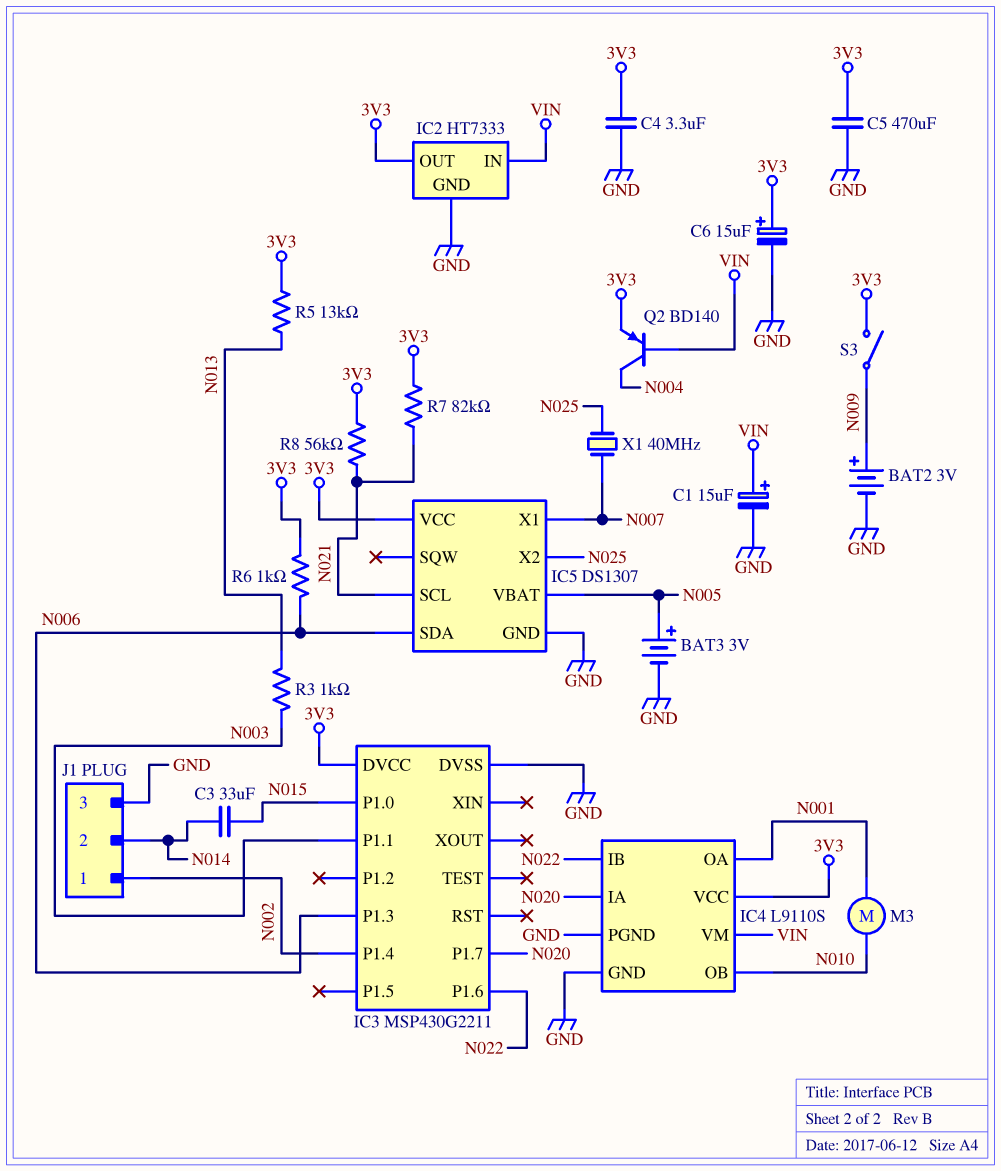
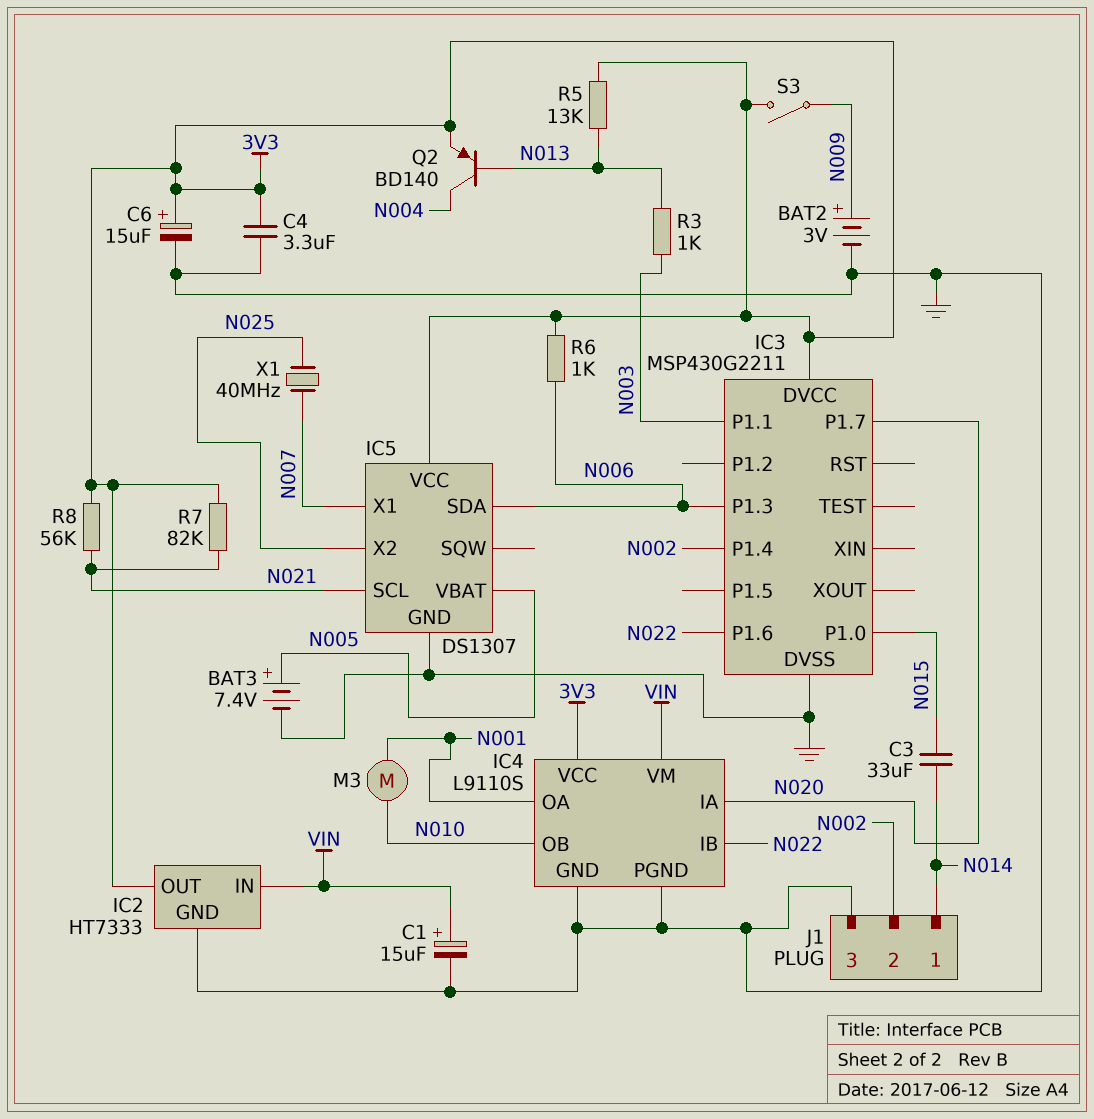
BAT3: 3V (plus N005, minus GND) -> 7.4V (plus N005, minus GND)
C5: 470uF (3V3, GND) -> none
J1 pin 1: N002 -> N014
J1 pin 2: N014 -> N002
Q2: PNP BD140 (B VIN, C N004, E 3V3) -> PNP BD140 (B N013, C N004, E 3V3)

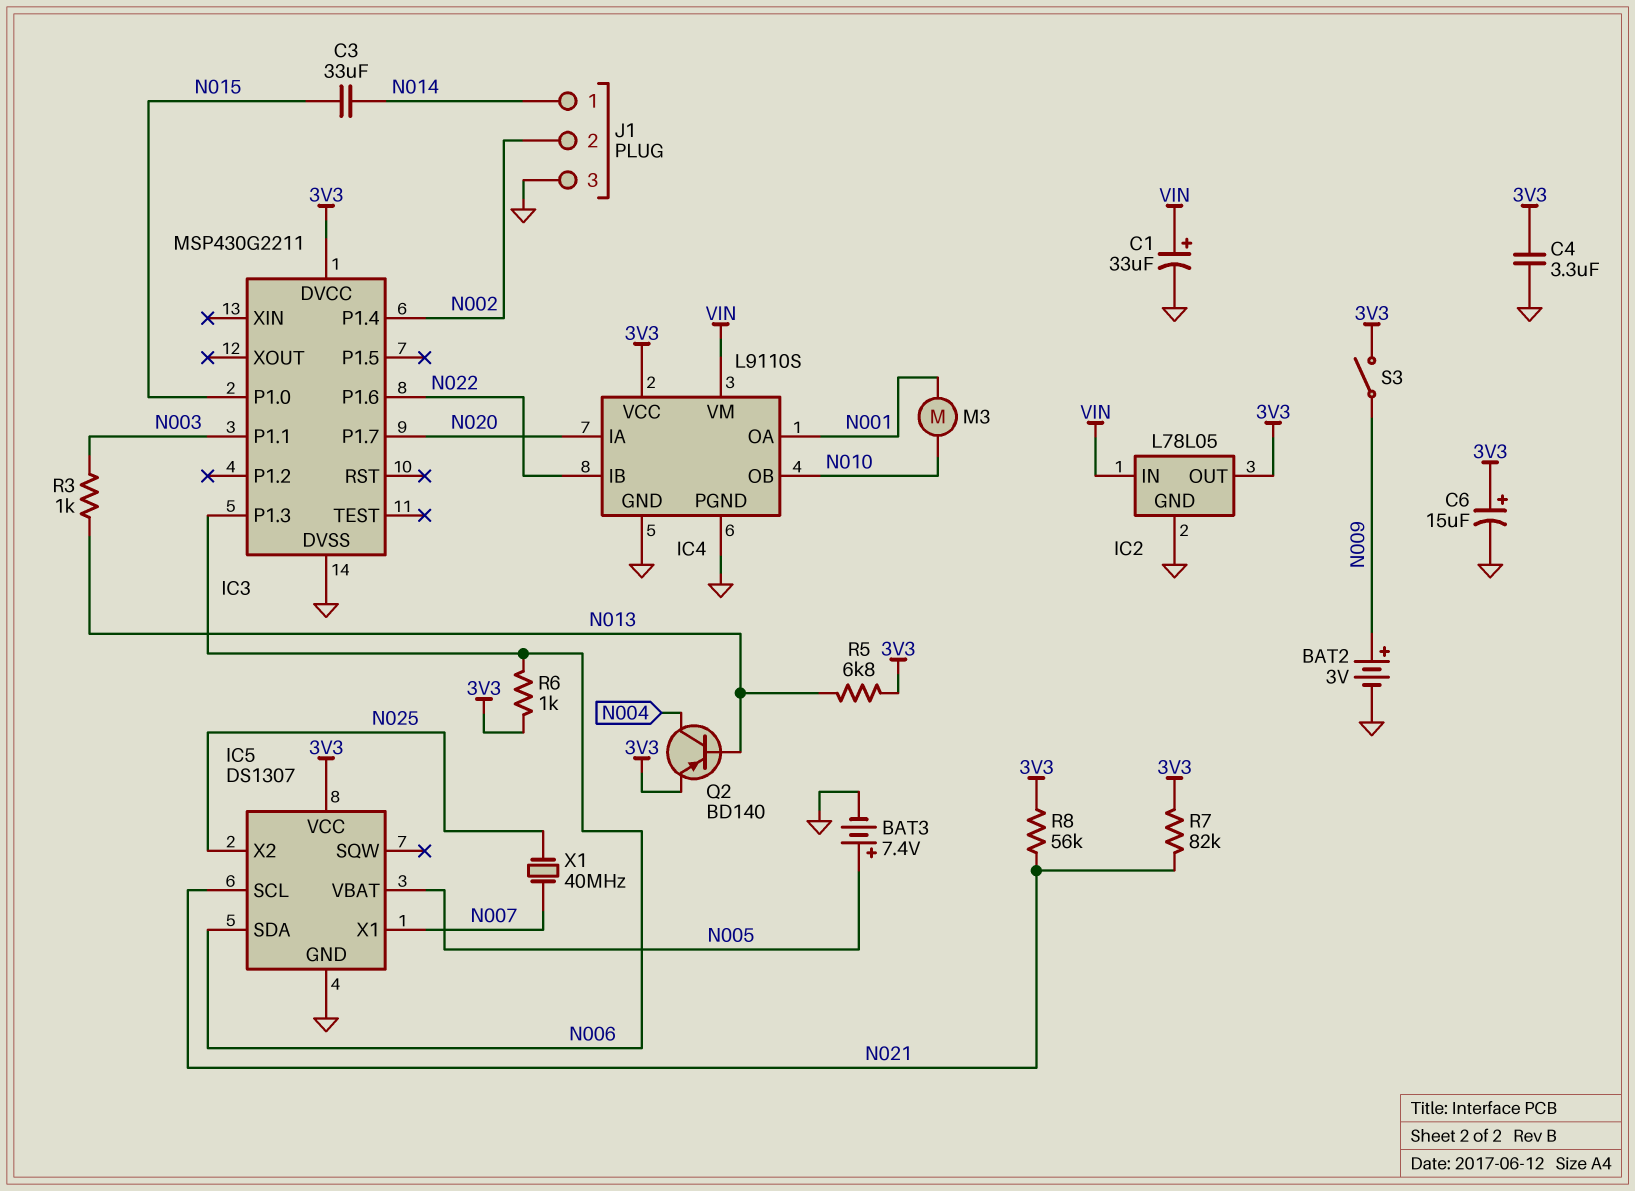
C1: 15uF (plus VIN, minus GND) -> 33uF (plus VIN, minus GND)
IC2: HT7333 -> L78L05
R5: 13k (3V3, N013) -> 6.8k (3V3, N013)

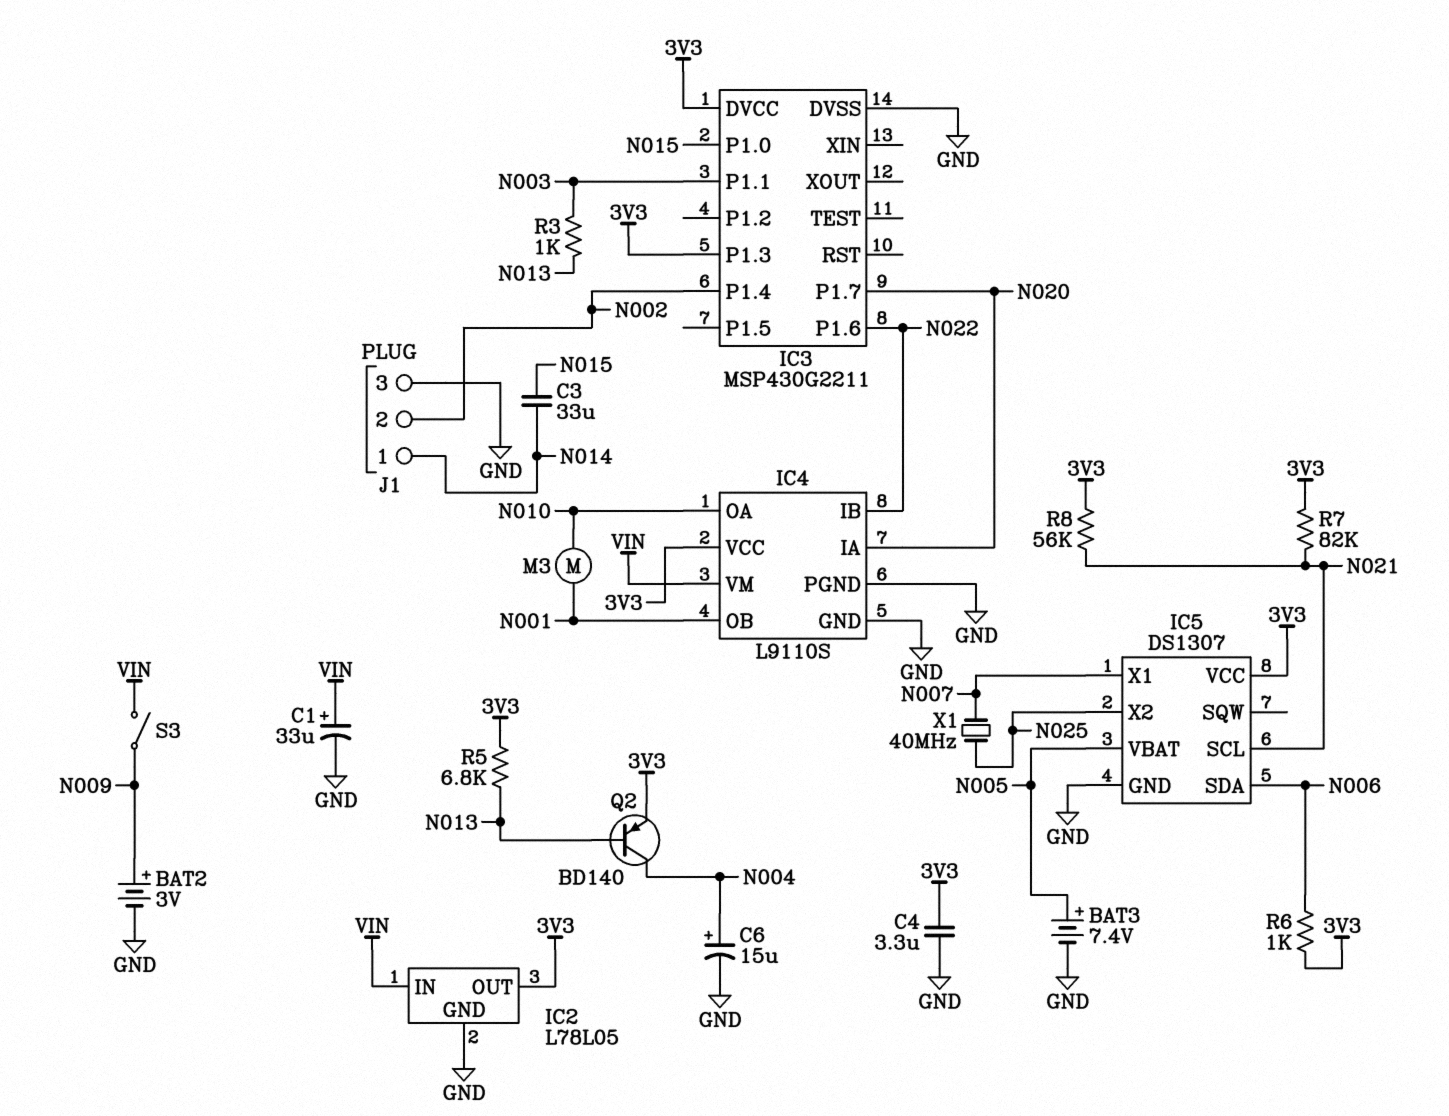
C6: 15uF (plus 3V3, minus GND) -> 15uF (plus N004, minus GND)
IC3 pin P1.3: N006 -> 3V3
IC4 pin OA: N001 -> N010
IC4 pin OB: N010 -> N001
S3: switch (3V3, N009) -> switch (N009, VIN)

